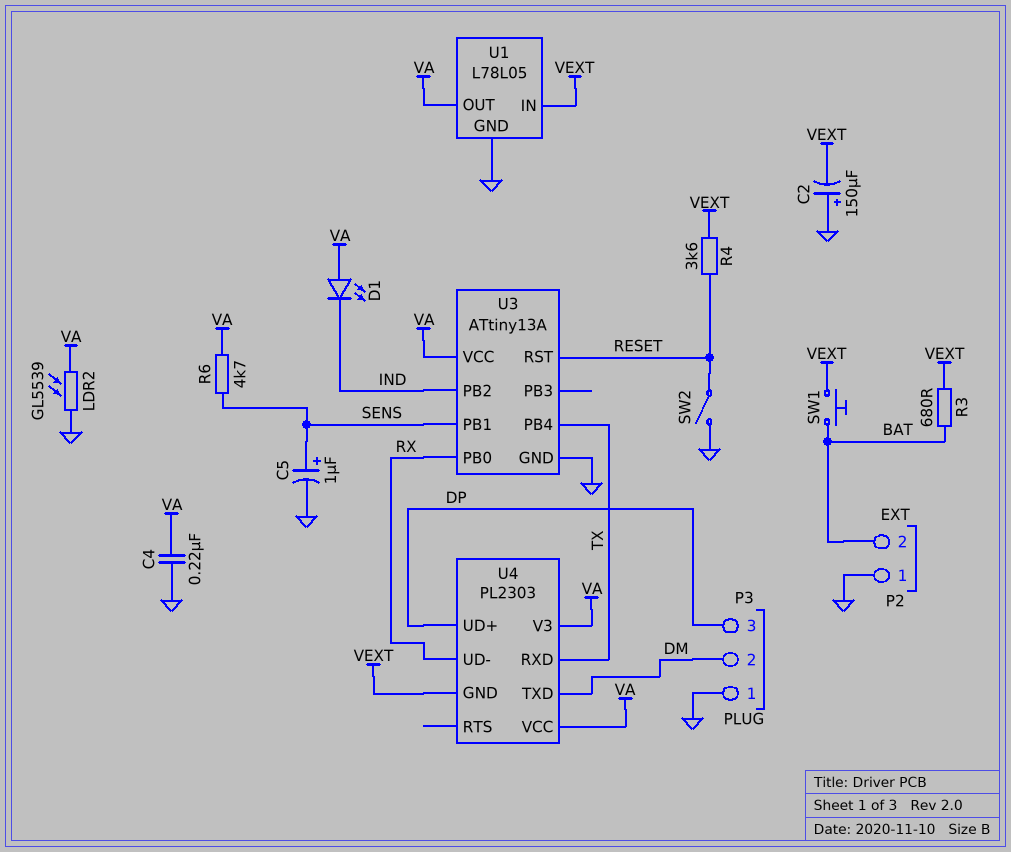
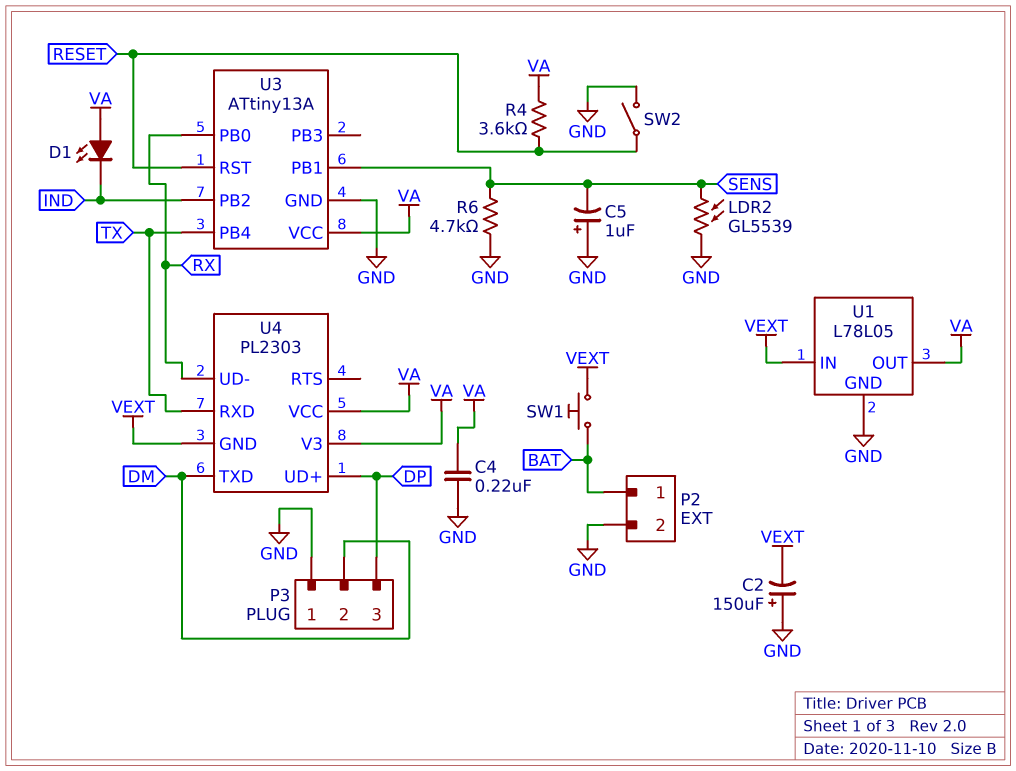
C5: 1uF (plus SENS, minus GND) -> 1uF (plus GND, minus SENS)
LDR2: GL5539 (GND, VA) -> GL5539 (GND, SENS)
P2 pin 1: GND -> BAT
P2 pin 2: BAT -> GND
R3: 680 (BAT, VEXT) -> none
R4: 3.6k (RESET, VEXT) -> 3.6k (RESET, VA)
R6: 4.7k (SENS, VA) -> 4.7k (GND, SENS)

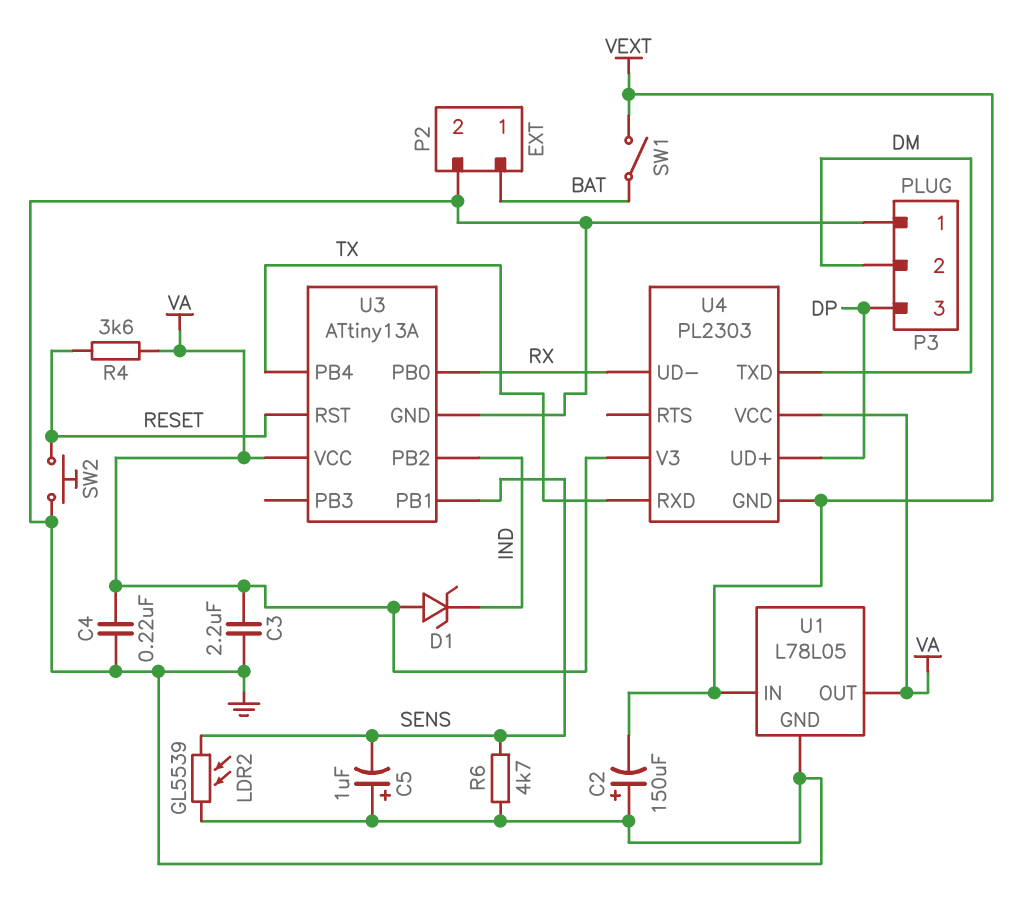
C3: none -> 2.2uF (GND, VA)
D1: LED (A VA, K IND) -> zener (A VA, K IND)
SW1: button (BAT, VEXT) -> switch (BAT, VEXT)
SW2: switch (GND, RESET) -> button (GND, RESET)

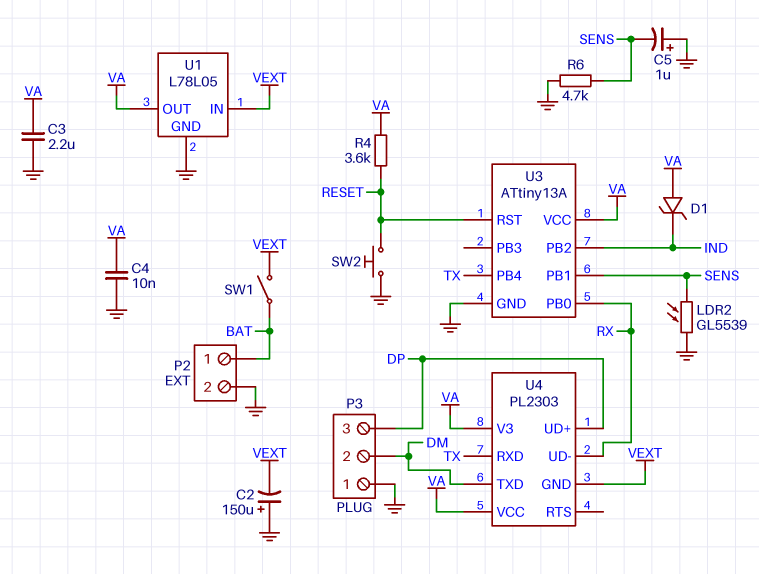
C4: 220nF (GND, VA) -> 10nF (GND, VA)

